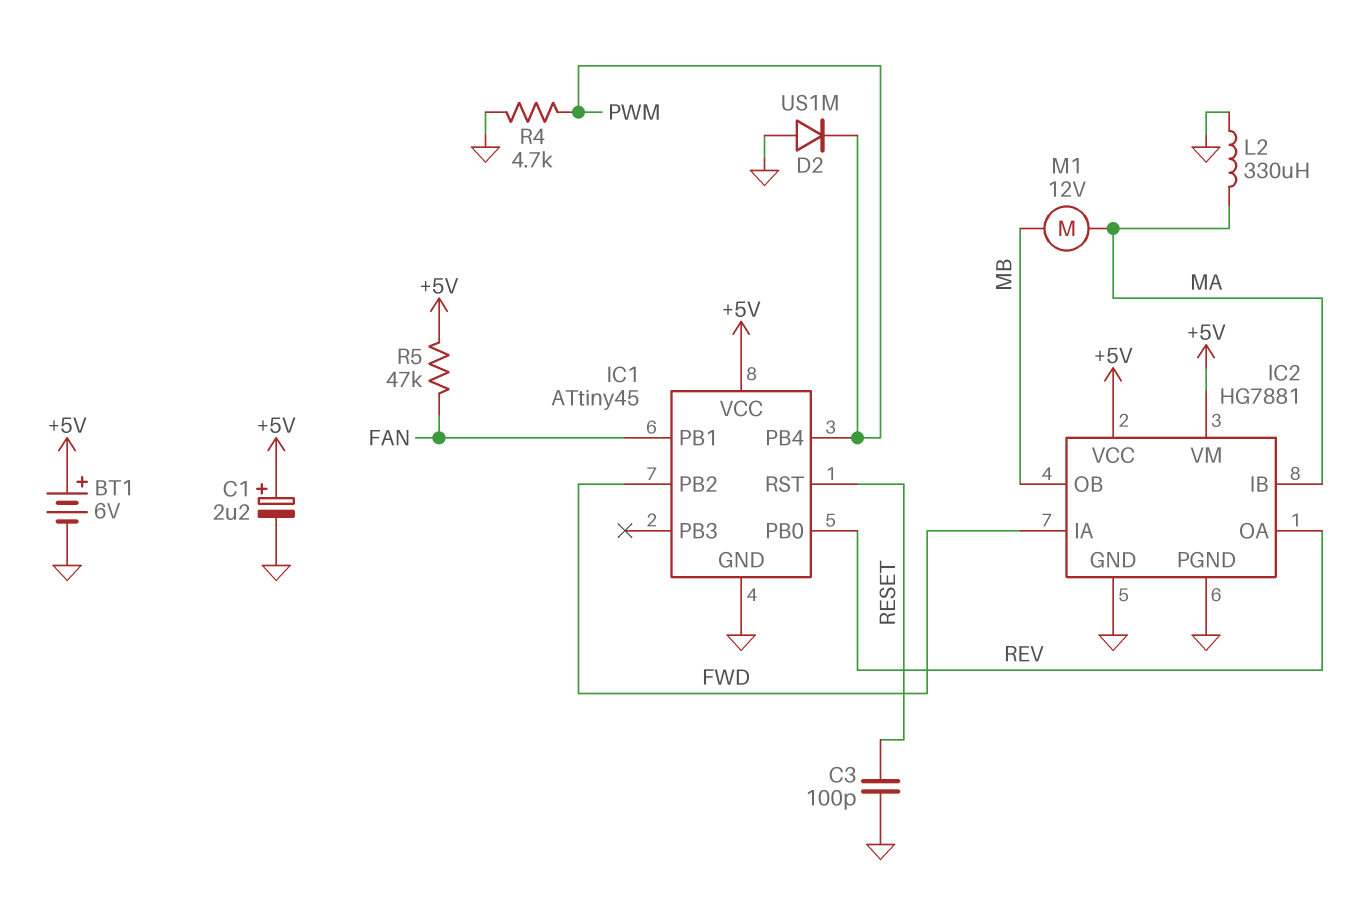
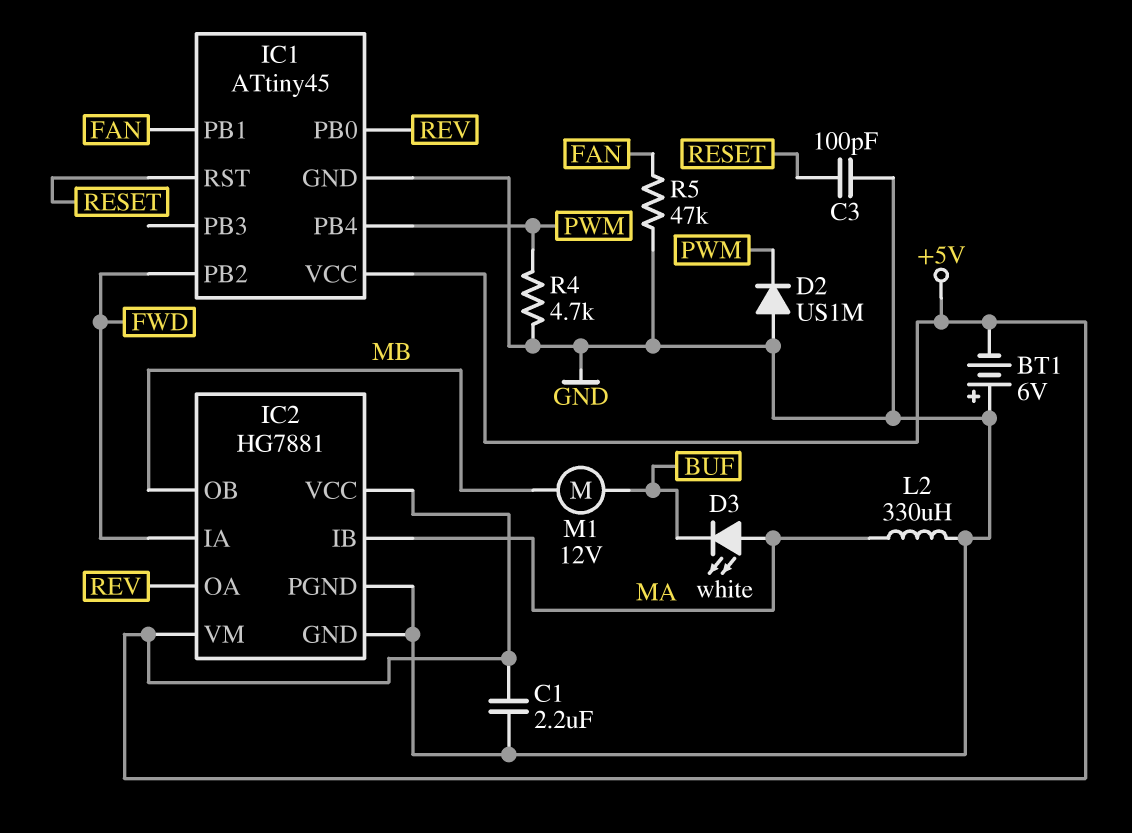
BT1: 6V (plus +5V, minus GND) -> 6V (plus GND, minus +5V)
C1: 2.2uF (plus +5V, minus GND) -> 2.2uF (+5V, GND)
D3: none -> LED white (A MA, K BUF)
M1: motor 12V (MA, MB) -> motor 12V (BUF, MB)
R5: 47k (+5V, FAN) -> 47k (FAN, GND)

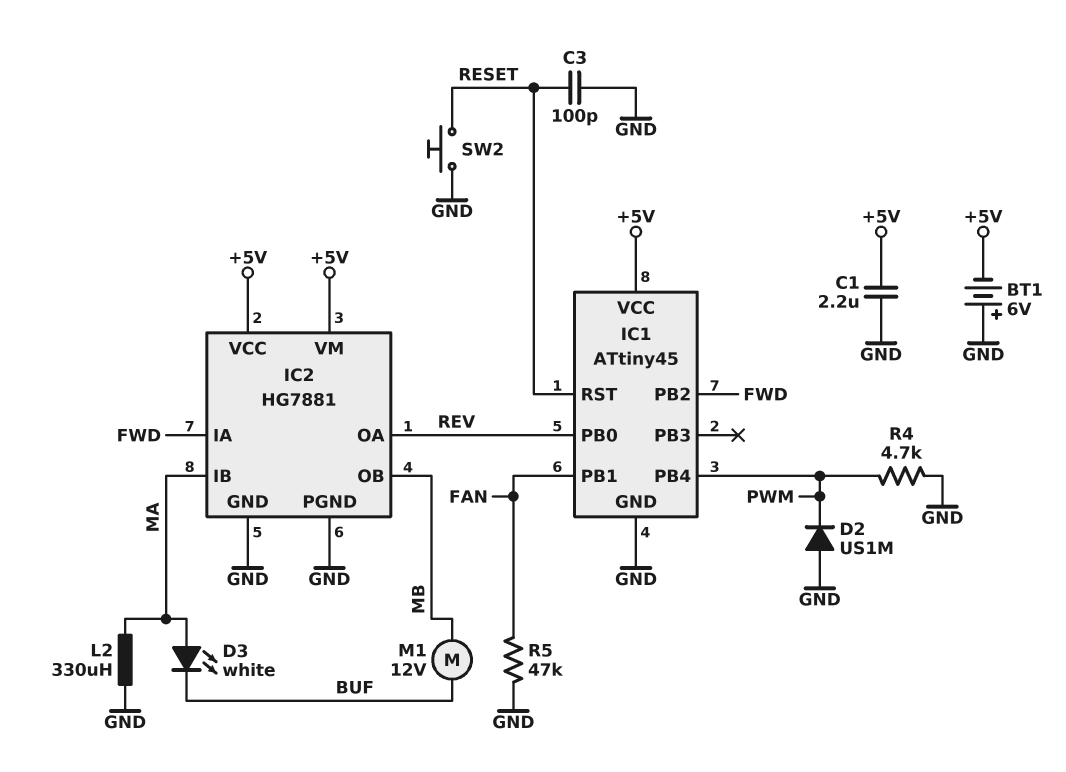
SW2: none -> button (GND, RESET)

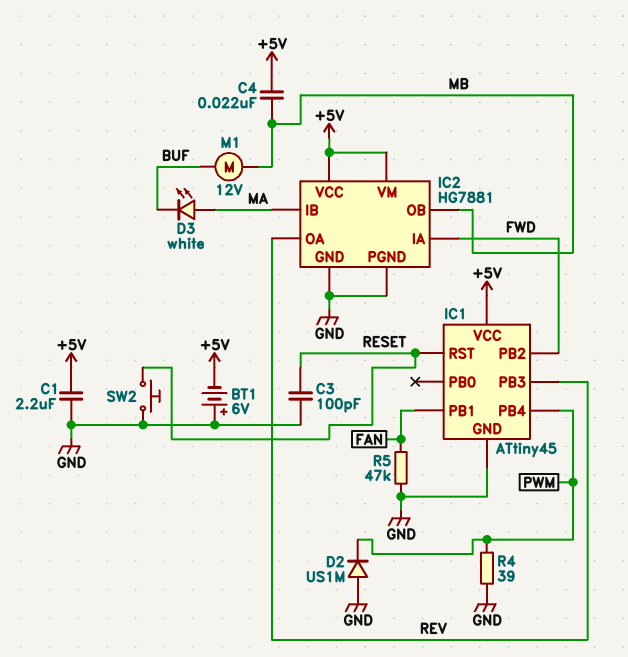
C4: none -> 22nF (+5V, MB)
IC1 pin PB0: REV -> none
IC1 pin PB3: none -> REV
L2: 330uH (GND, MA) -> none
R4: 4.7k (GND, PWM) -> 39 (GND, PWM)

